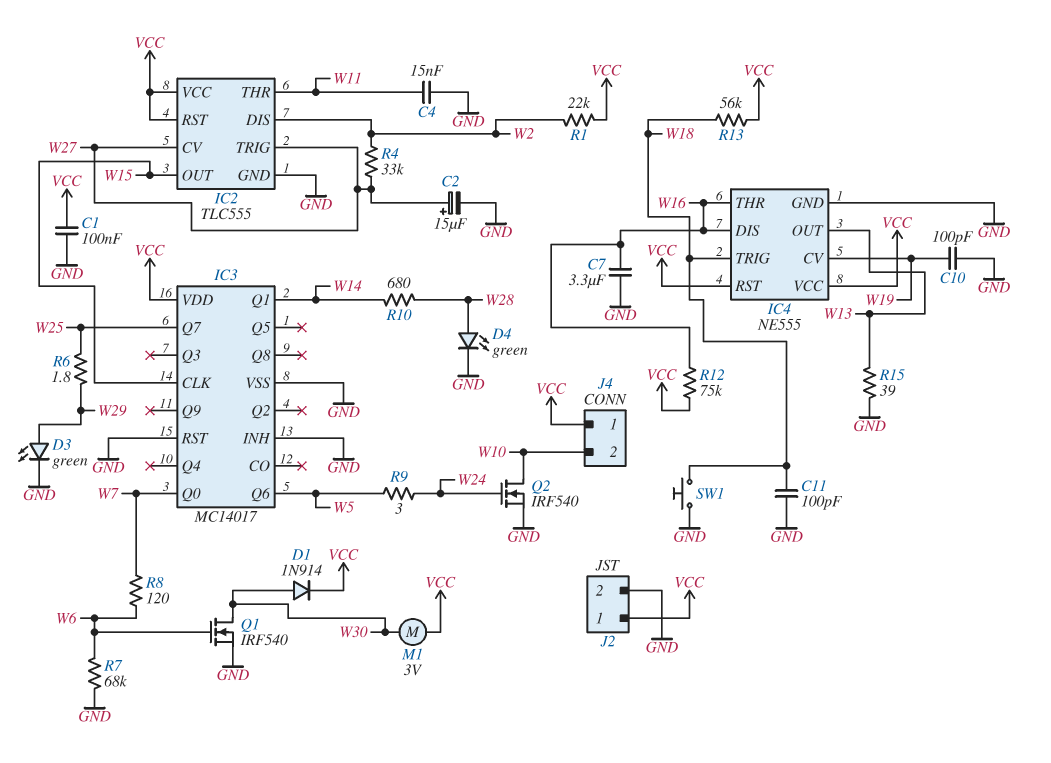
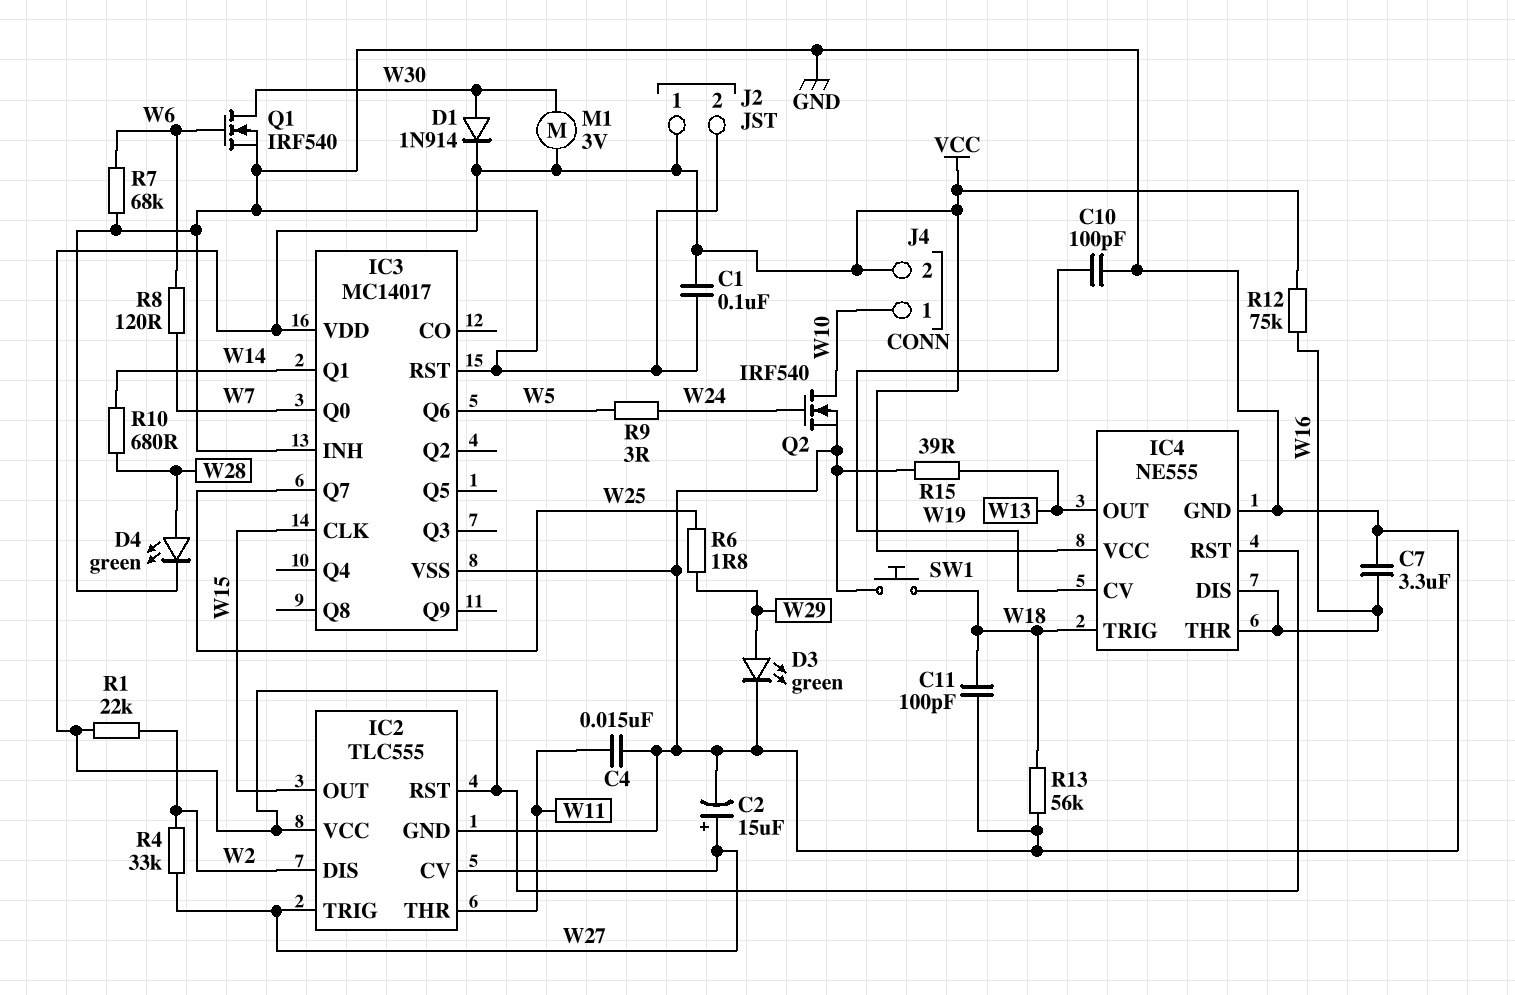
J4 pin 1: VCC -> W10
J4 pin 2: W10 -> VCC
R13: 56k (VCC, W18) -> 56k (GND, W18)

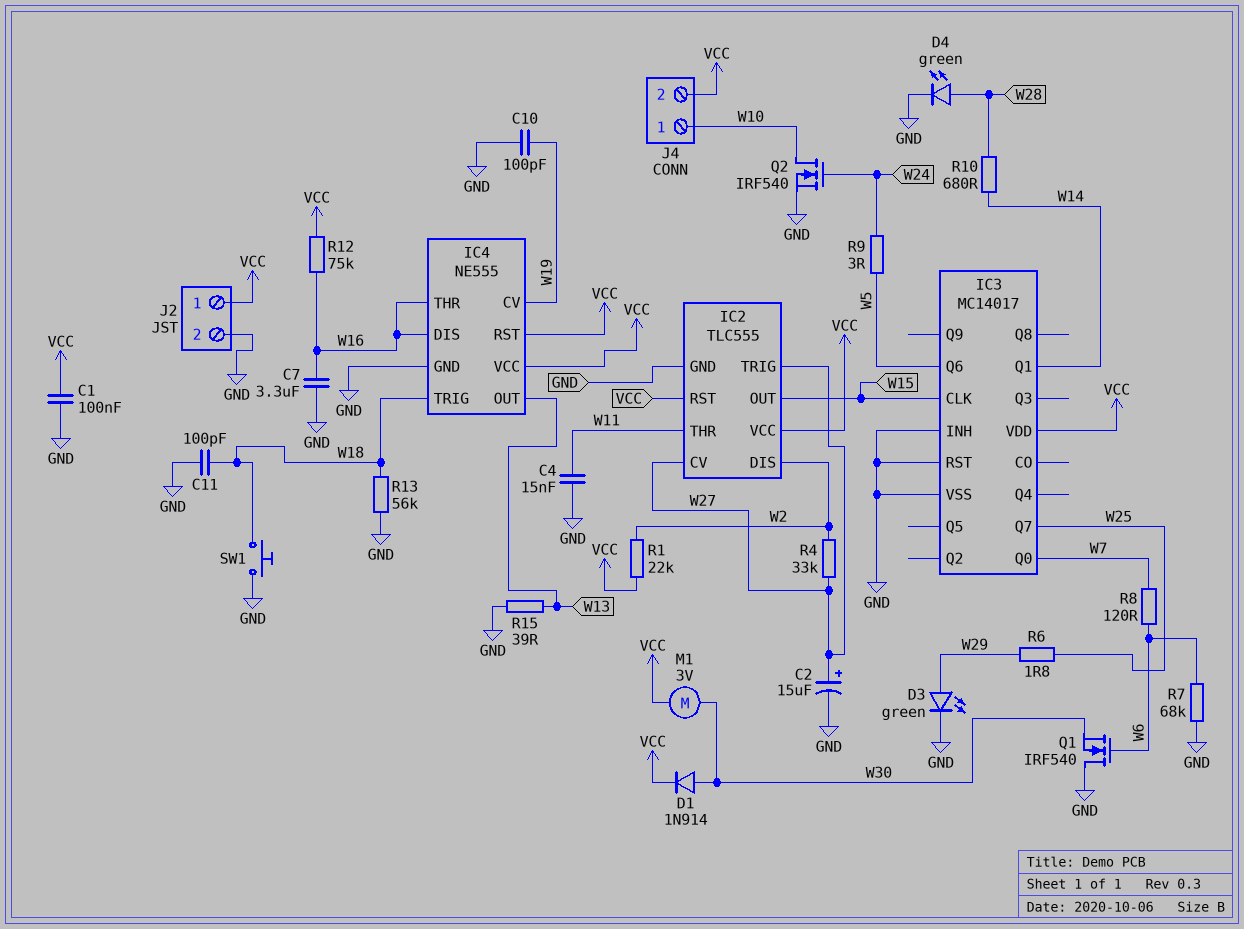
Q1: NMOS IRF540 (G W6, D W30, S GND) -> NMOS IRF540 (G W6, D GND, S W30)

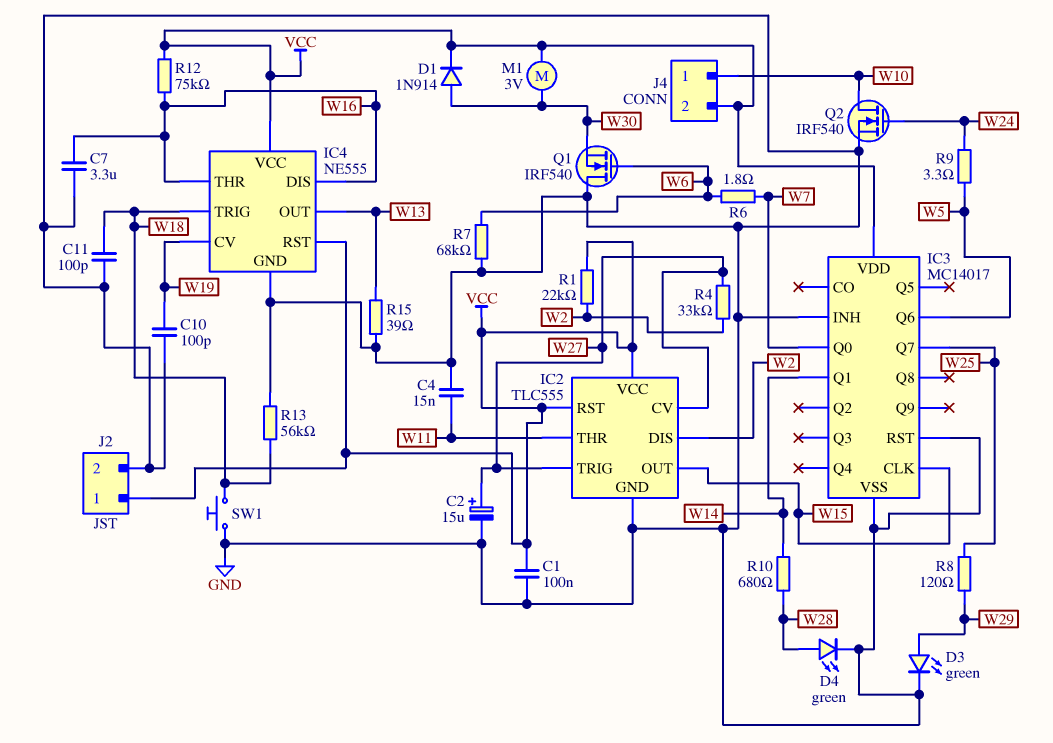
R6: 1.8 (W25, W29) -> 1.8 (W6, W7)
R8: 120 (W6, W7) -> 120 (W25, W29)
R9: 3 (W5, W24) -> 3.3 (W5, W24)

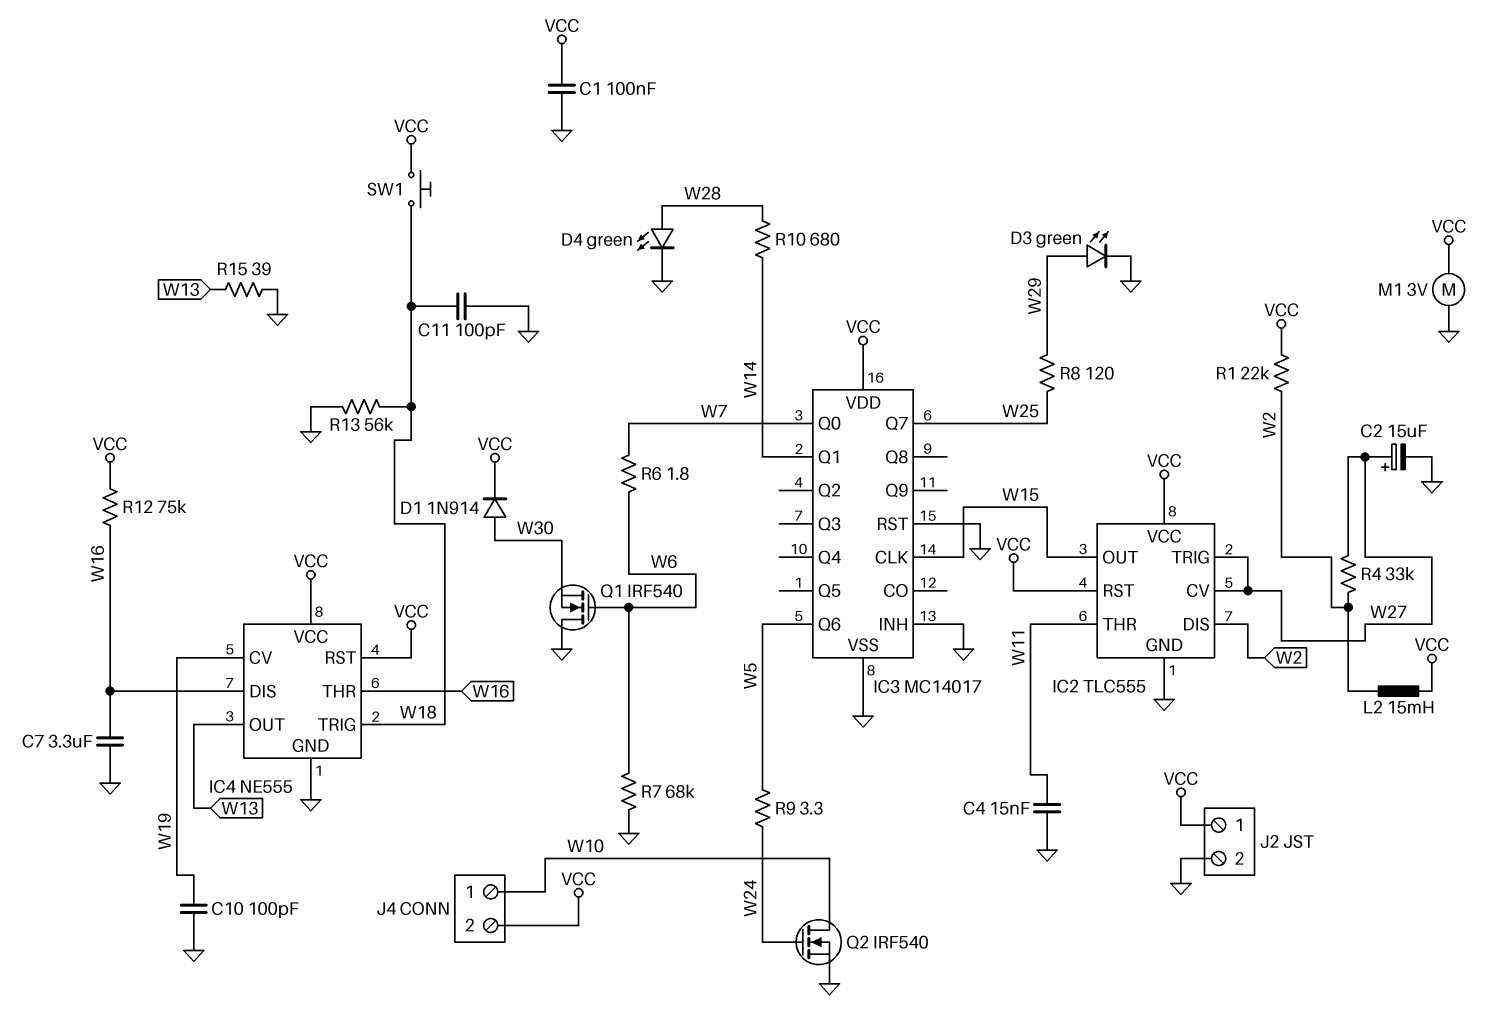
L2: none -> 15mH (VCC, W2)
M1: motor 3V (VCC, W30) -> motor 3V (GND, VCC)
SW1: button (GND, W18) -> button (VCC, W18)

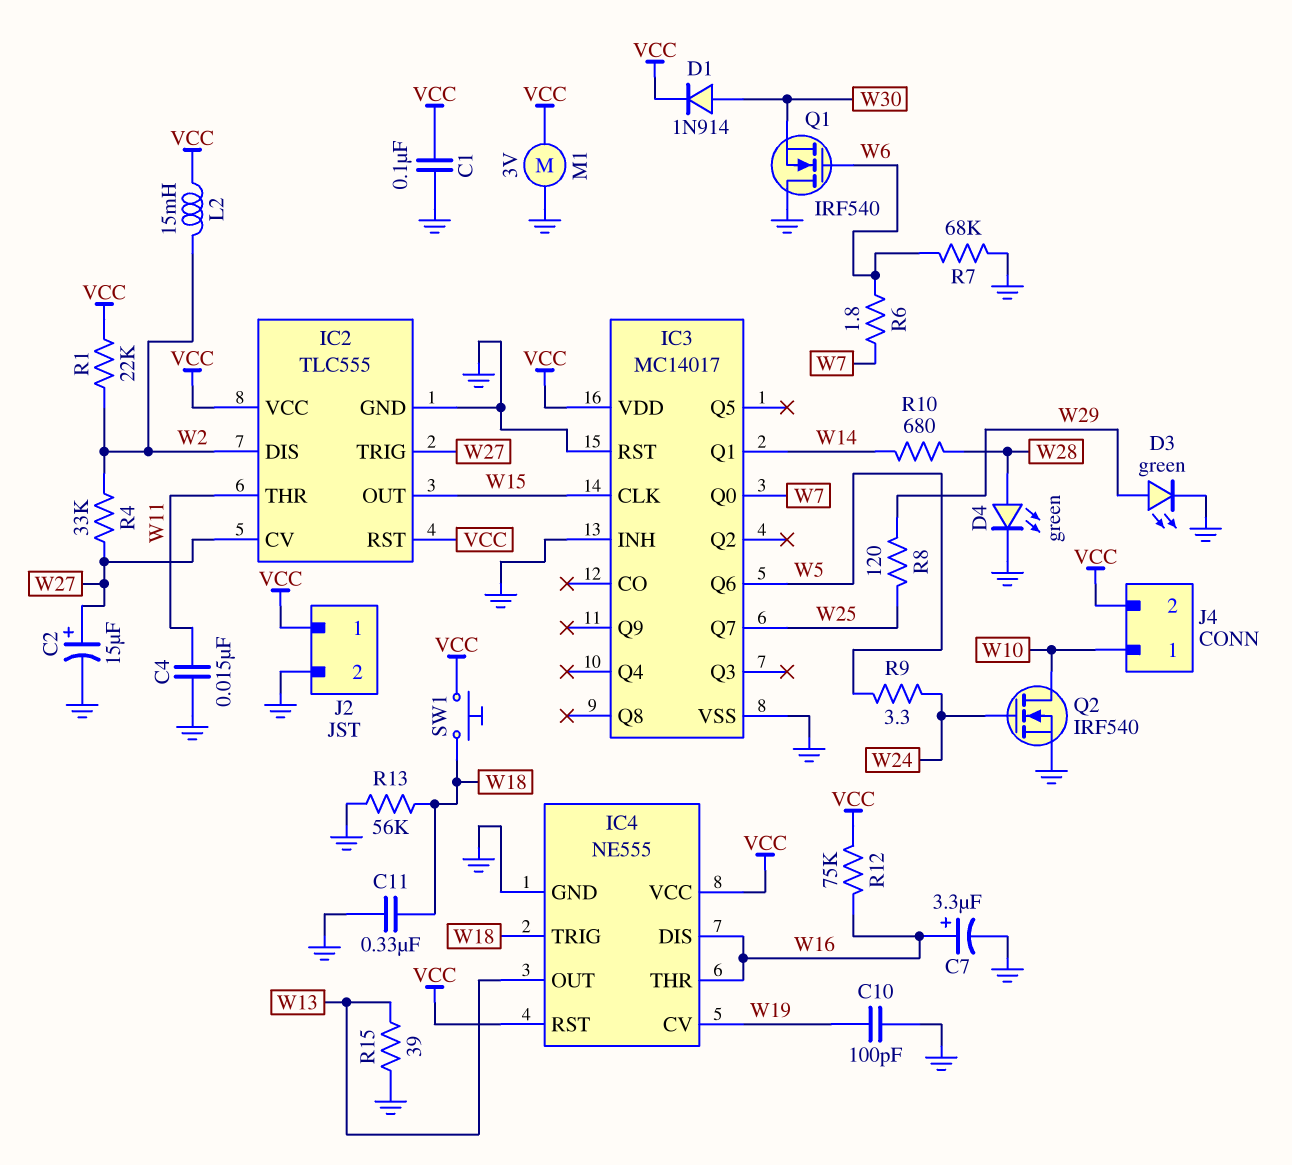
C7: 3.3uF (GND, W16) -> 3.3uF (plus W16, minus GND)
C11: 100pF (GND, W18) -> 330nF (GND, W18)

